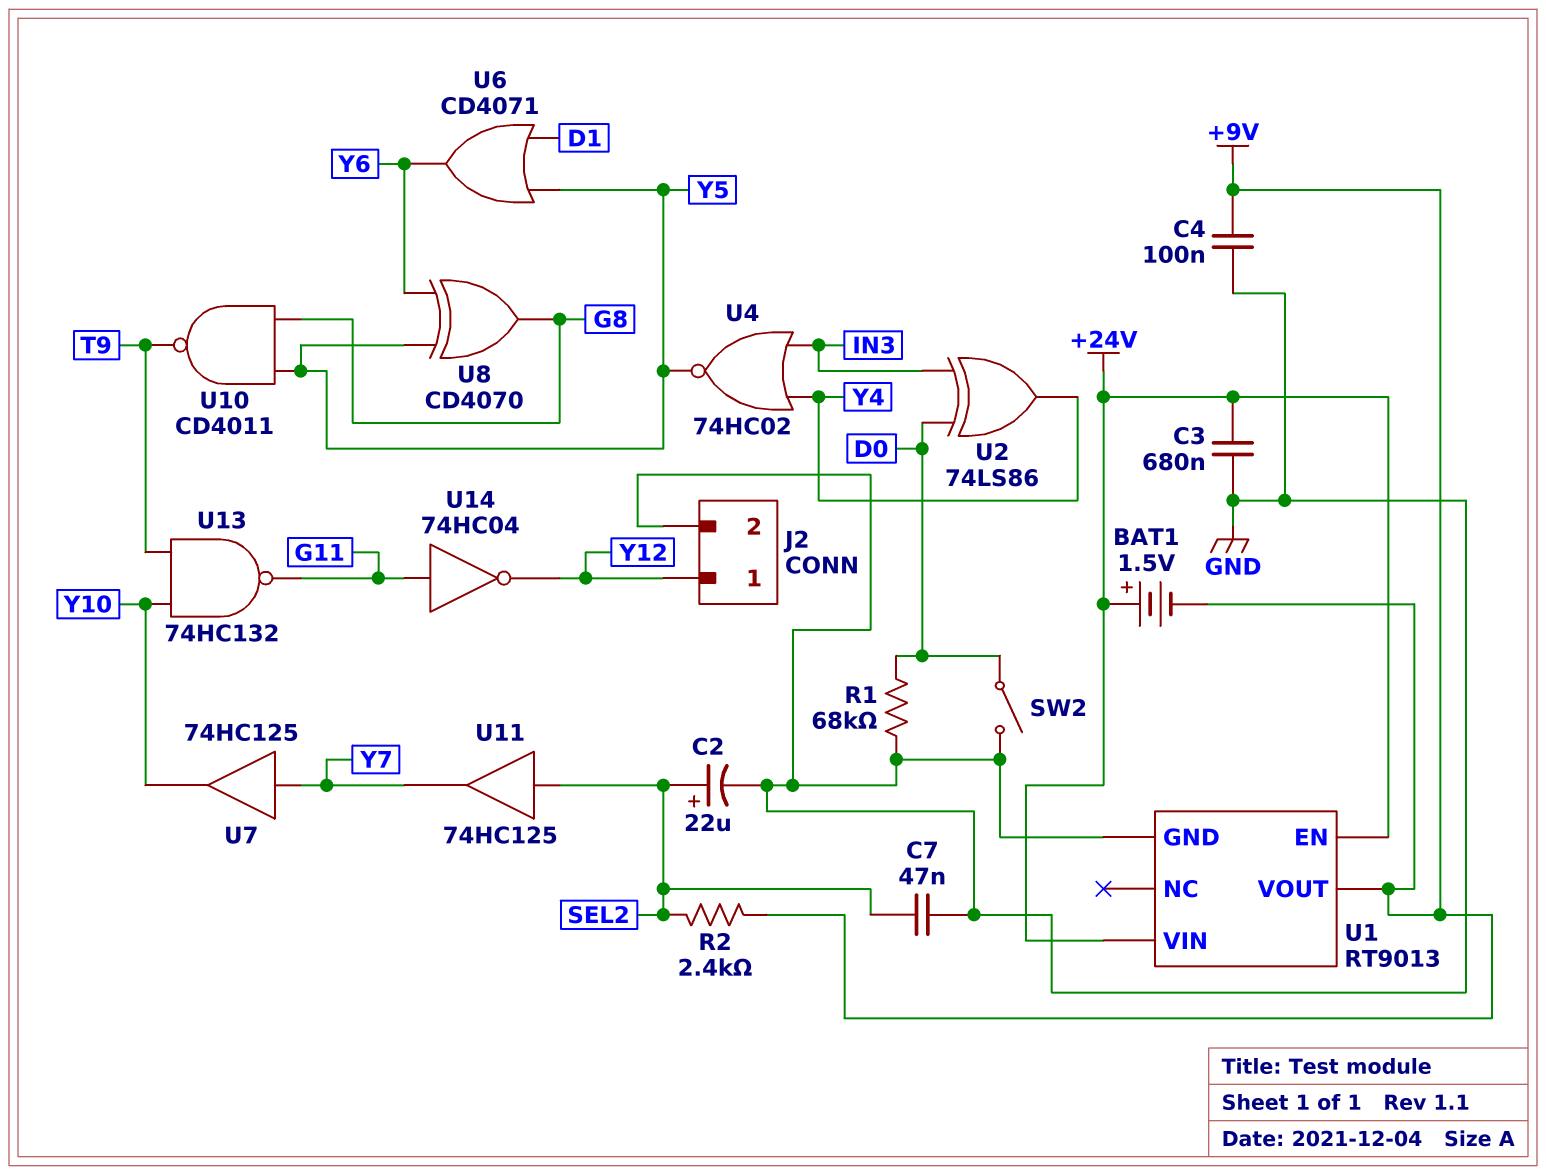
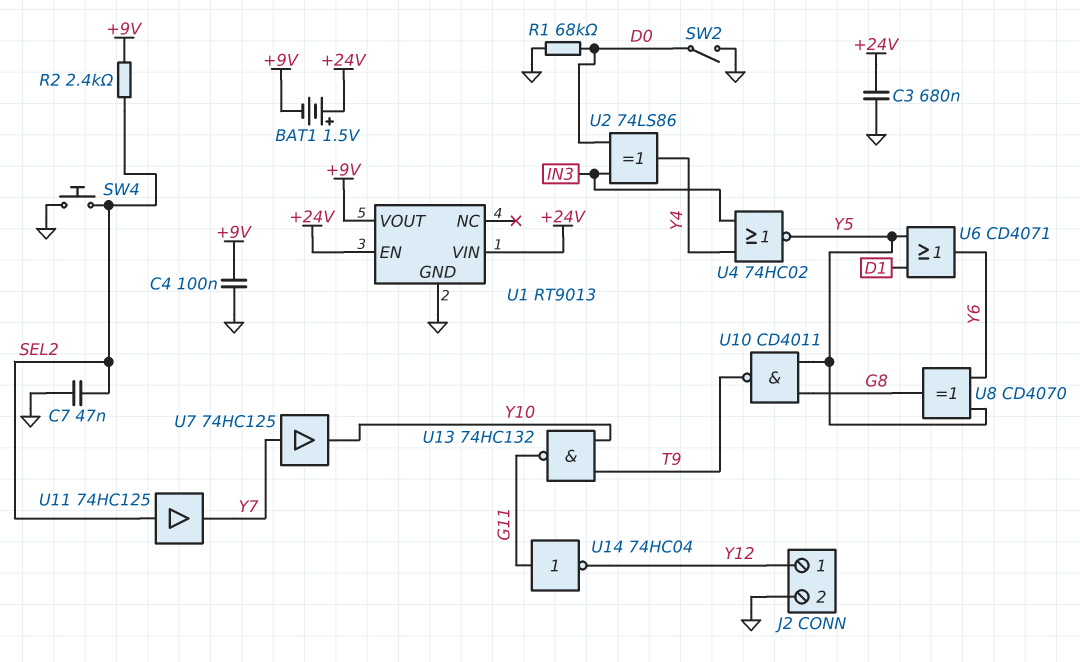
C2: 22uF (plus SEL2, minus GND) -> none
SW4: none -> button (GND, SEL2)

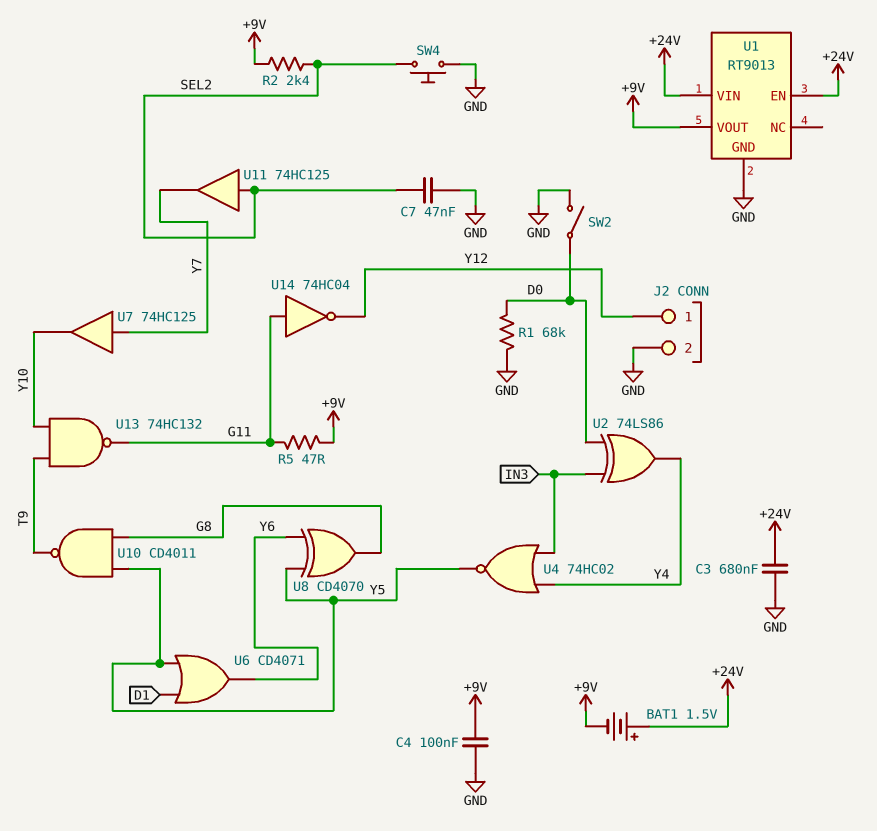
R5: none -> 47 (+9V, G11)

